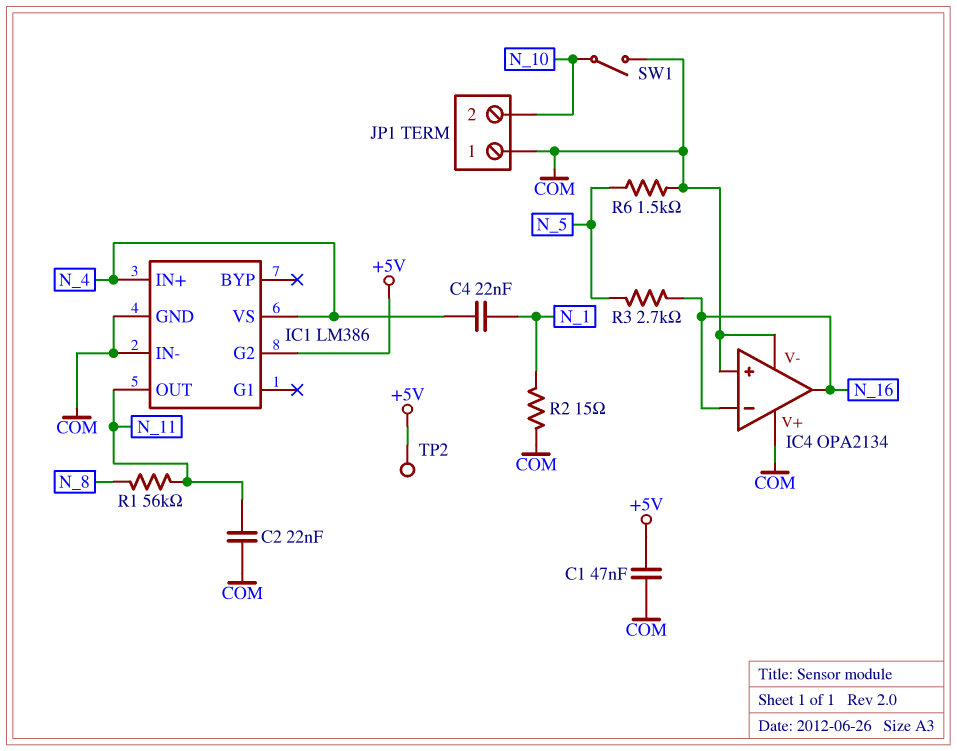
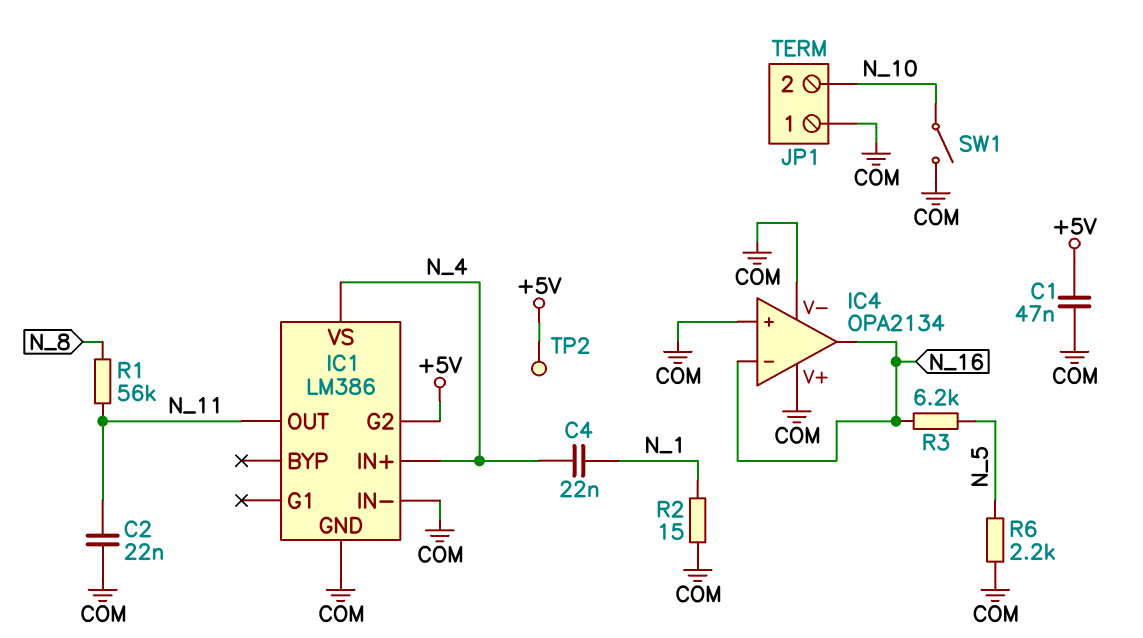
R3: 2.7k (N_5, N_16) -> 6.2k (N_5, N_16)
R6: 1.5k (COM, N_5) -> 2.2k (COM, N_5)

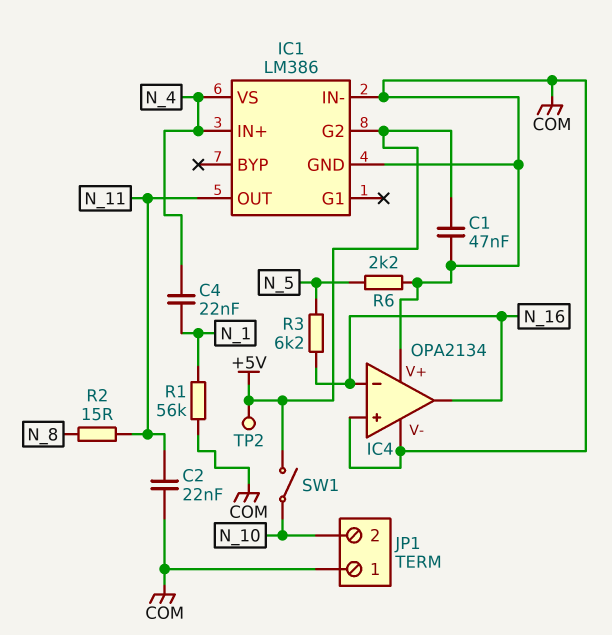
R1: 56k (N_8, N_11) -> 56k (COM, N_1)
R2: 15 (COM, N_1) -> 15 (N_8, N_11)
SW1: switch (COM, N_10) -> switch (+5V, N_10)

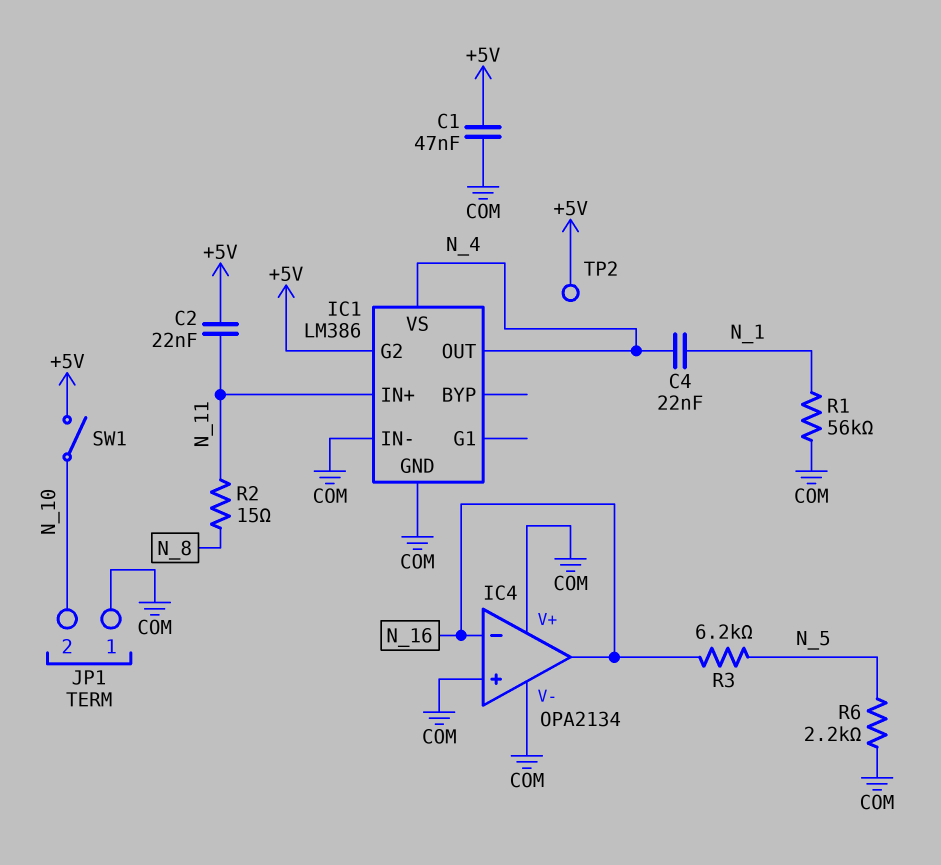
C2: 22nF (COM, N_11) -> 22nF (+5V, N_11)
IC1 pin IN+: N_4 -> N_11
IC1 pin OUT: N_11 -> N_4

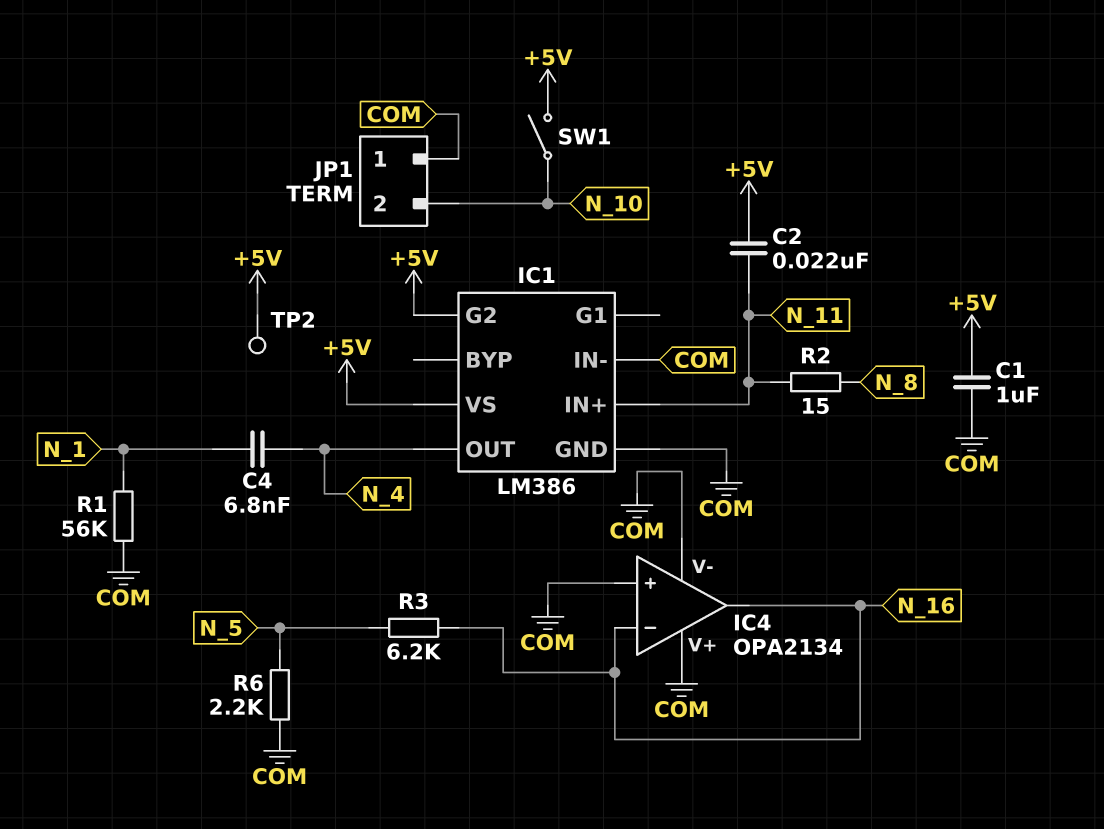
C1: 47nF (+5V, COM) -> 1uF (+5V, COM)
C4: 22nF (N_1, N_4) -> 6.8nF (N_1, N_4)
IC1 pin VS: N_4 -> +5V

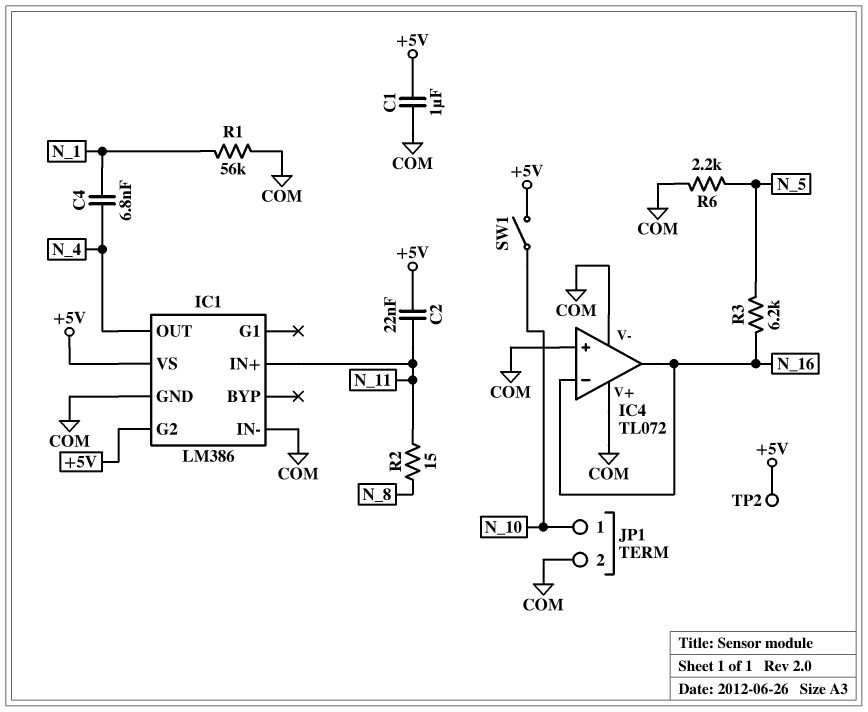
IC4: OPA2134 -> TL072
JP1 pin 1: COM -> N_10
JP1 pin 2: N_10 -> COM

